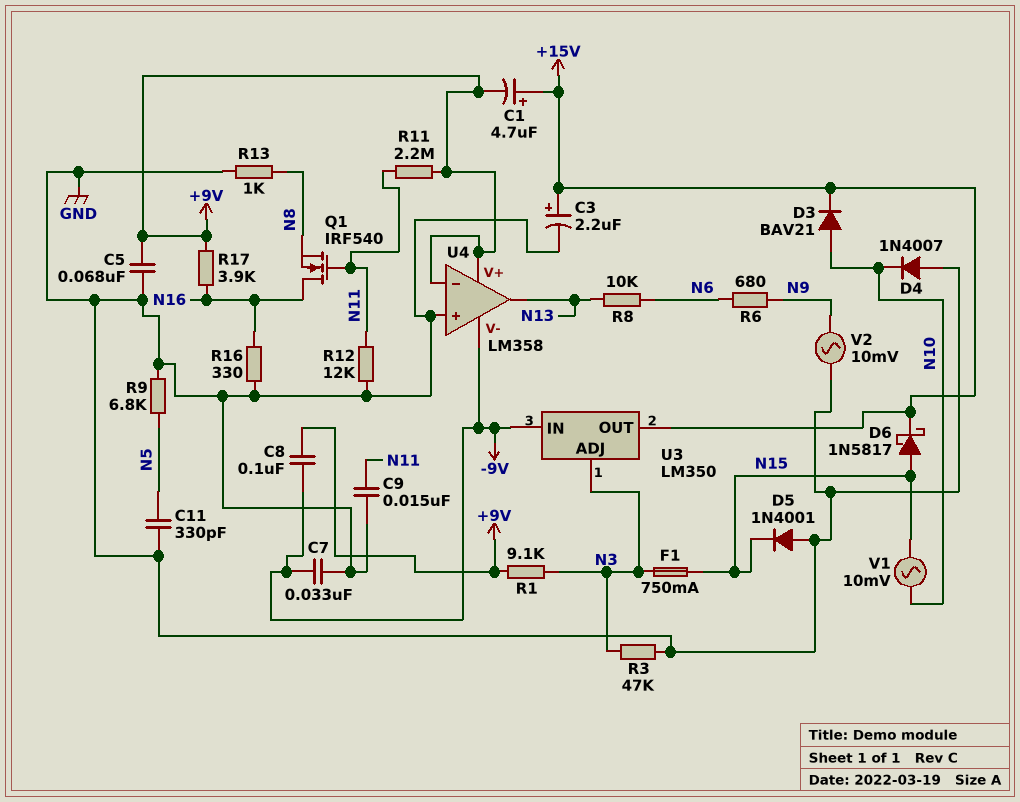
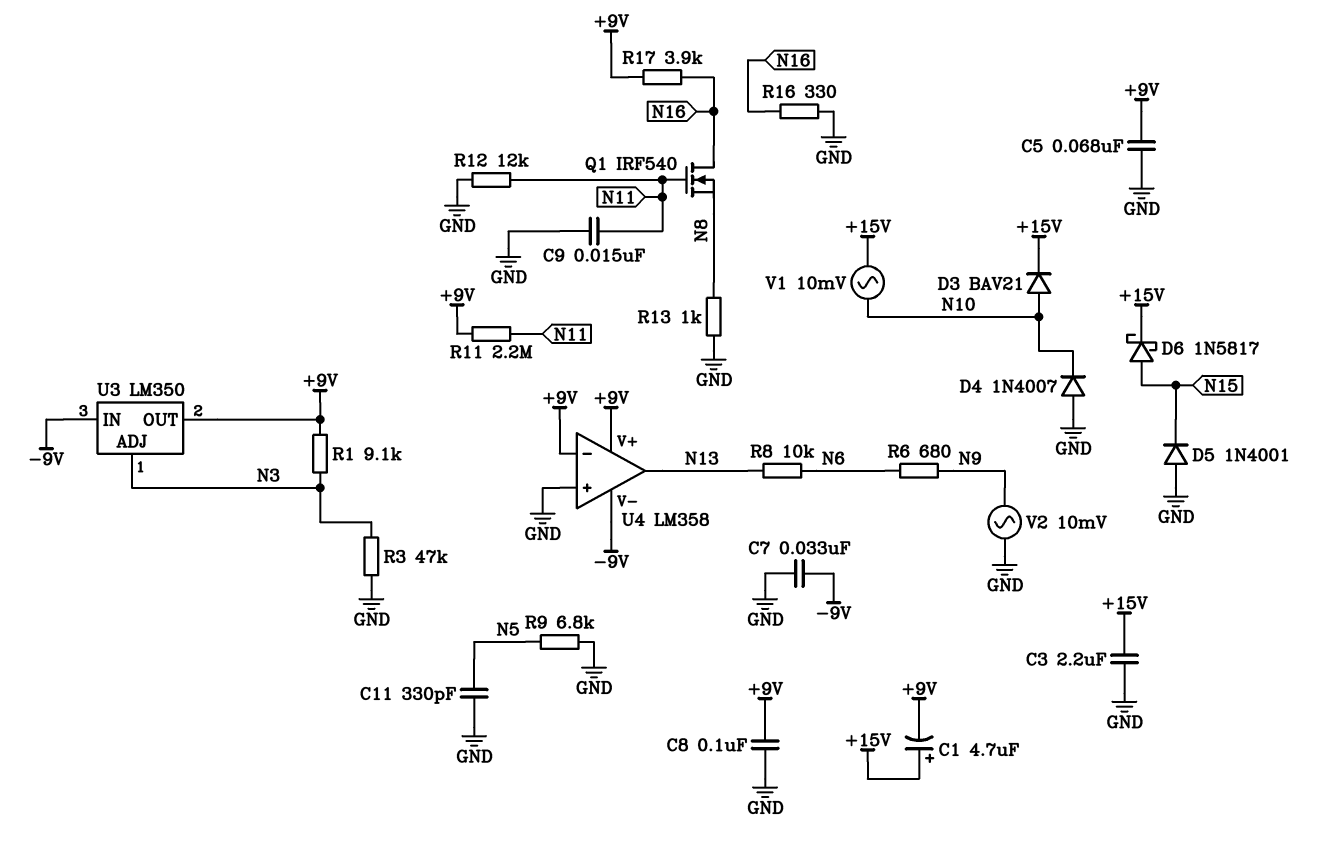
C3: 2.2uF (plus +15V, minus GND) -> 2.2uF (+15V, GND)
C8: 100nF (+9V, -9V) -> 100nF (+9V, GND)
F1: 750mA (N3, N15) -> none
U3 pin OUT: +15V -> +9V
V1: AC 10mV (N10, N15) -> AC 10mV (+15V, N10)

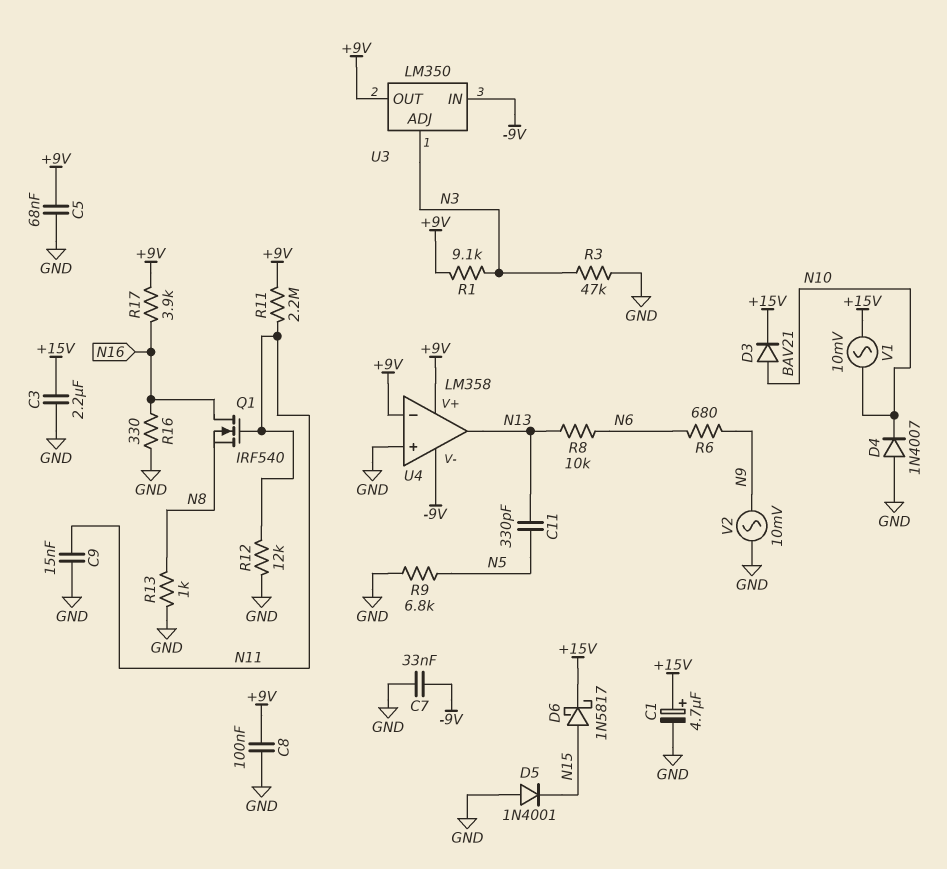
C1: 4.7uF (plus +15V, minus +9V) -> 4.7uF (plus +15V, minus GND)
C11: 330pF (GND, N5) -> 330pF (N5, N13)

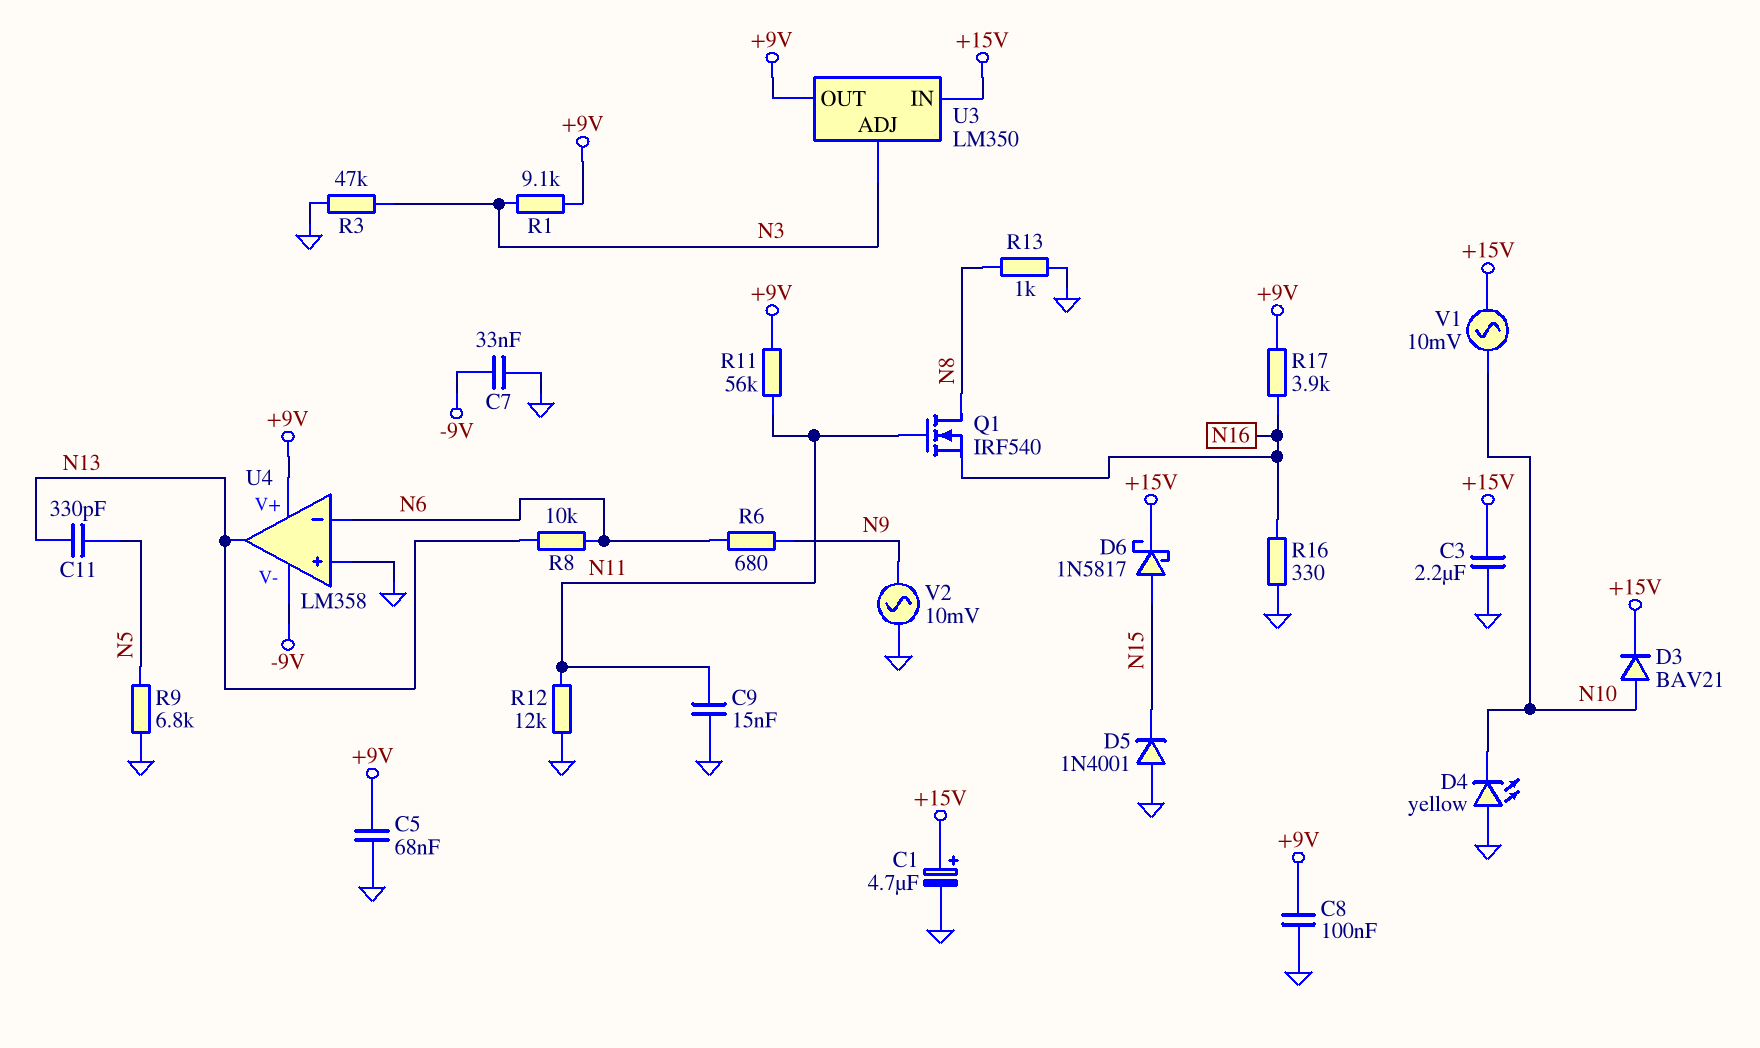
D4: diode 1N4007 (A GND, K N10) -> LED yellow (A GND, K N10)
Q1: NMOS IRF540 (G N11, D N16, S N8) -> NMOS IRF540 (G N11, D N8, S N16)
R11: 2.2M (+9V, N11) -> 56k (+9V, N11)
U3 pin IN: -9V -> +15V
U4 pin in-: +9V -> N6

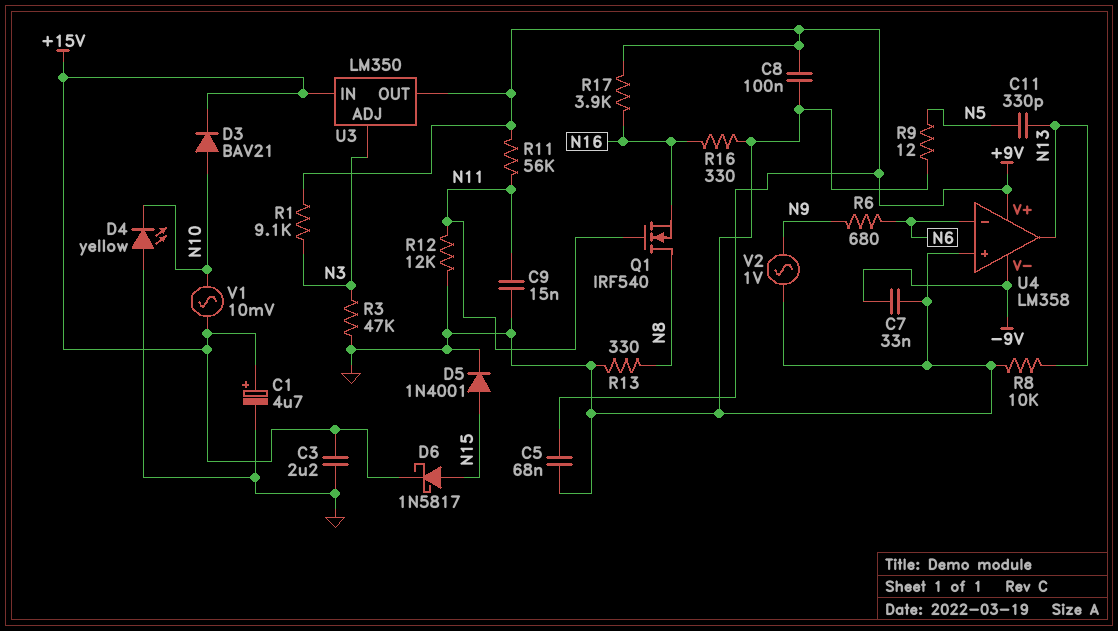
D5: diode 1N4001 (A GND, K N15) -> diode 1N4001 (A N15, K GND)
R8: 10k (N6, N13) -> 10k (GND, N13)
R9: 6.8k (GND, N5) -> 12 (GND, N5)
R13: 1k (GND, N8) -> 330 (GND, N8)
V2: AC 10mV (GND, N9) -> AC 1V (GND, N9)

